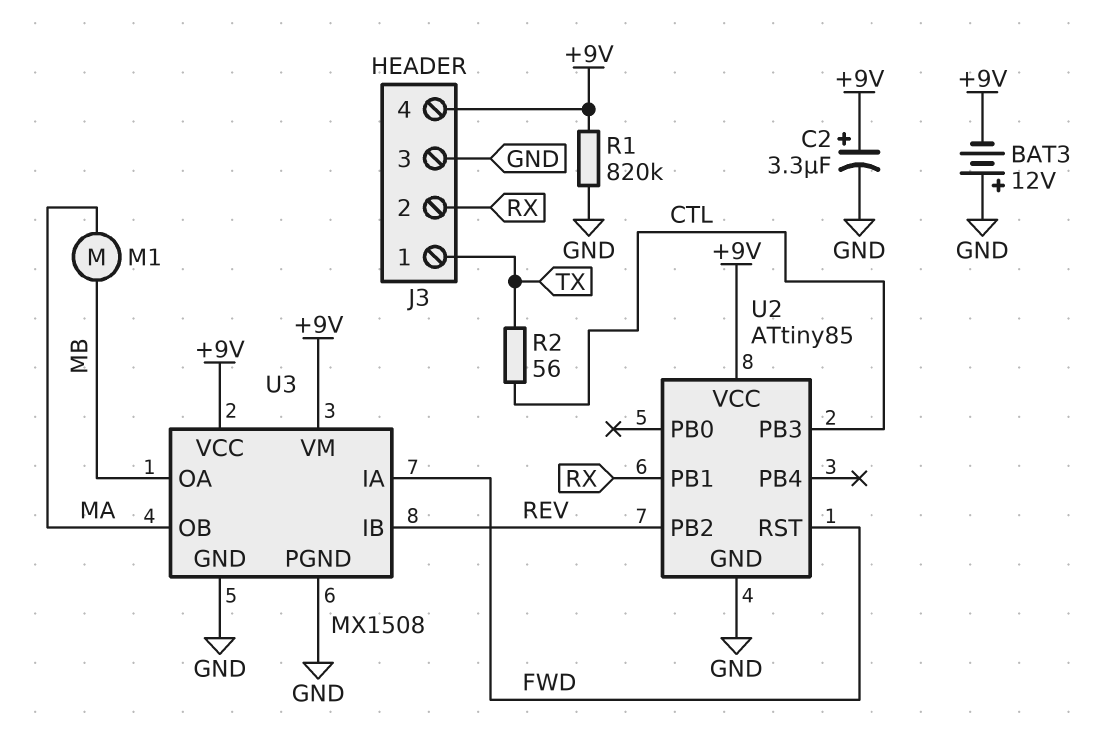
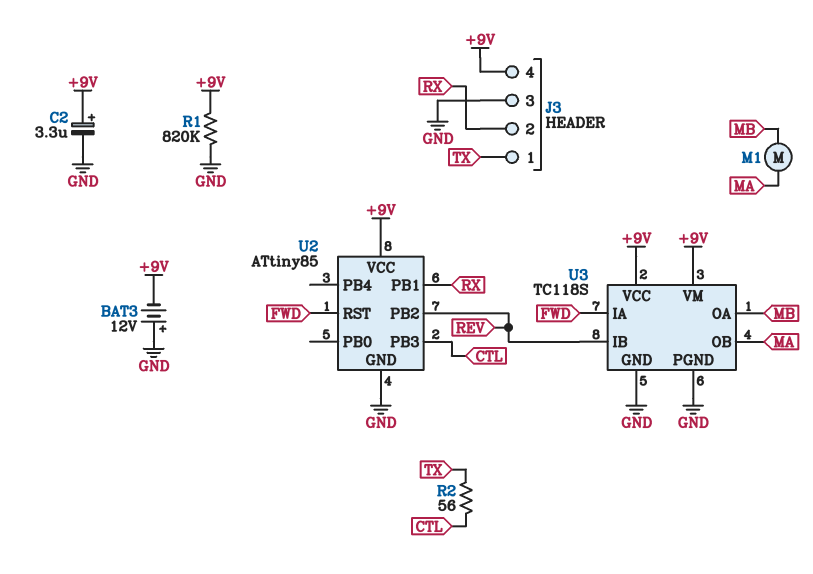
U3: MX1508 -> TC118S

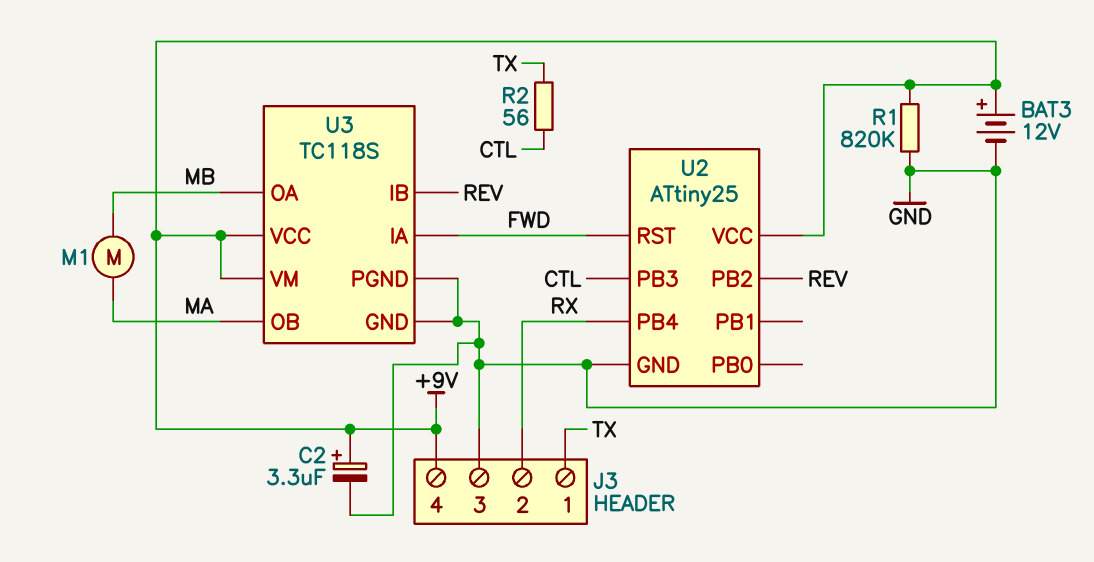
BAT3: 12V (plus GND, minus +9V) -> 12V (plus +9V, minus GND)
U2: ATtiny85 -> ATtiny25
U2 pin PB1: RX -> none
U2 pin PB4: none -> RX

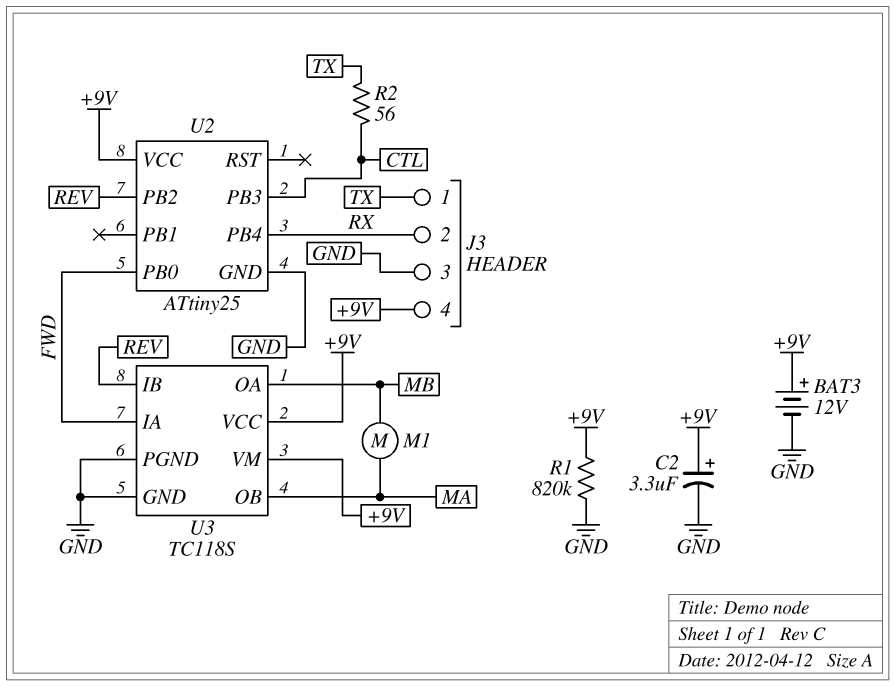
U2 pin PB0: none -> FWD
U2 pin RST: FWD -> none

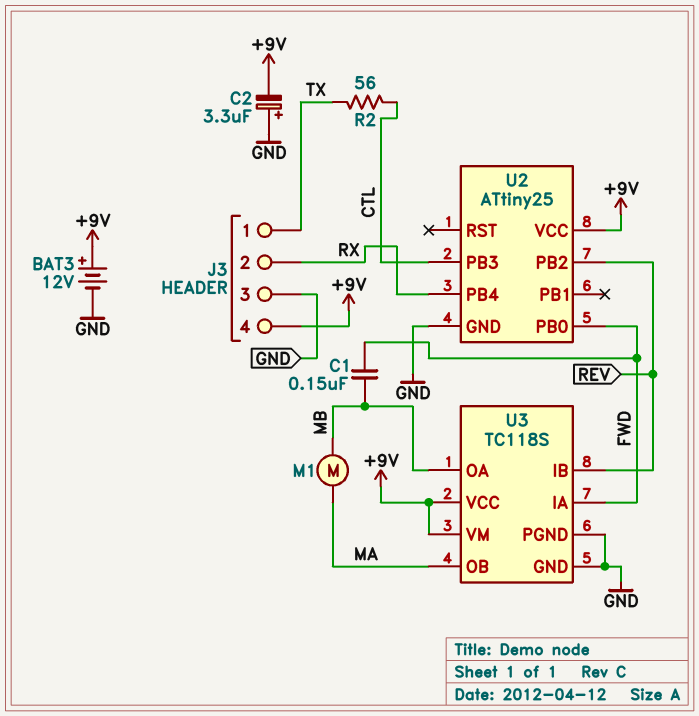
C1: none -> 150nF (FWD, MB)
C2: 3.3uF (plus +9V, minus GND) -> 3.3uF (plus GND, minus +9V)
R1: 820k (+9V, GND) -> none

